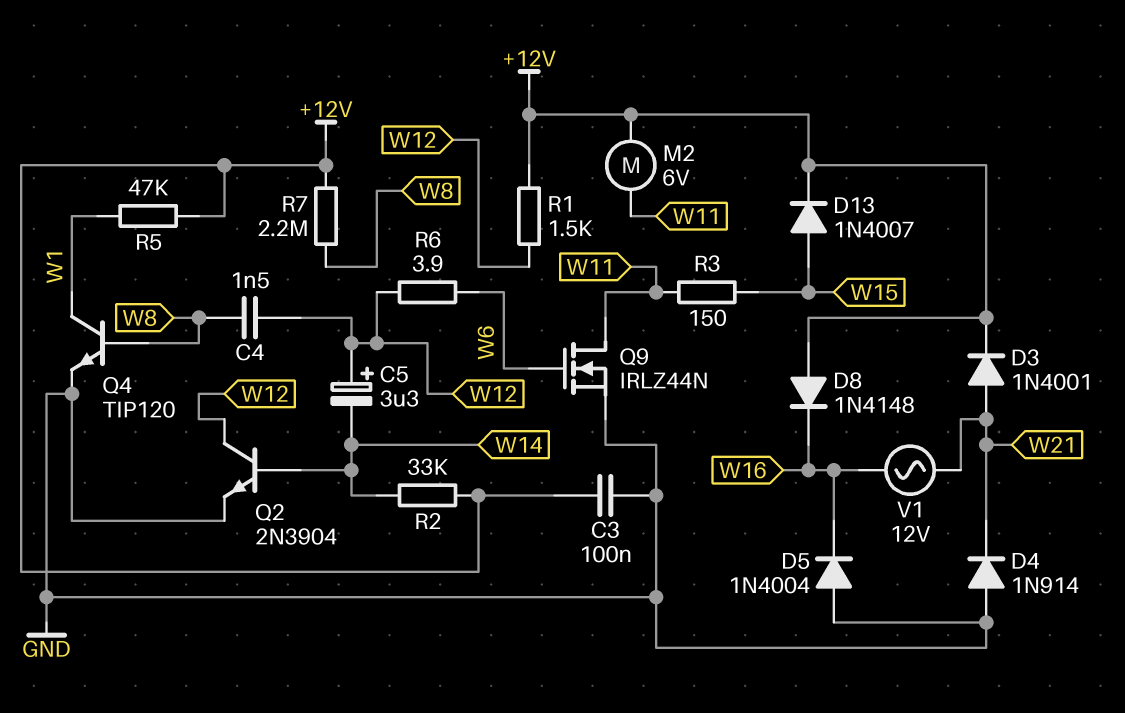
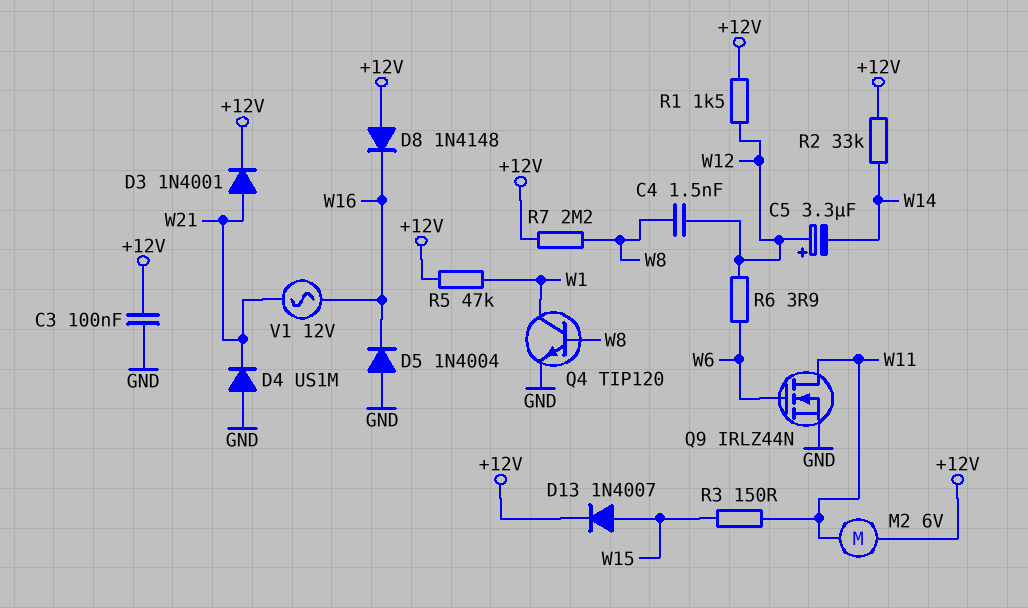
D4: diode 1N914 (A GND, K W21) -> diode US1M (A GND, K W21)
Q2: NPN 2N3904 (B W14, C W12, E GND) -> none

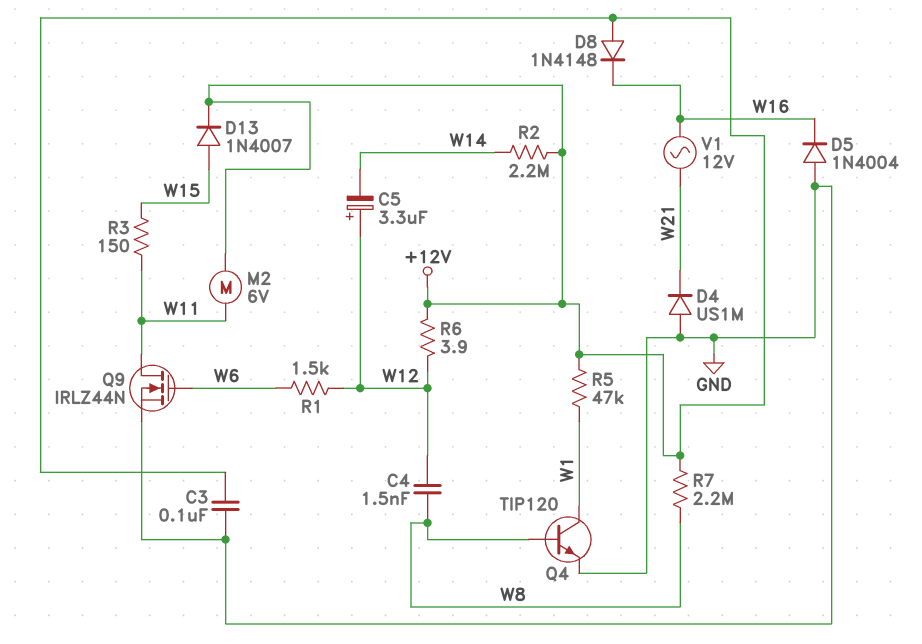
D3: diode 1N4001 (A W21, K +12V) -> none
R1: 1.5k (+12V, W12) -> 1.5k (W6, W12)
R2: 33k (+12V, W14) -> 2.2M (+12V, W14)
R6: 3.9 (W6, W12) -> 3.9 (+12V, W12)

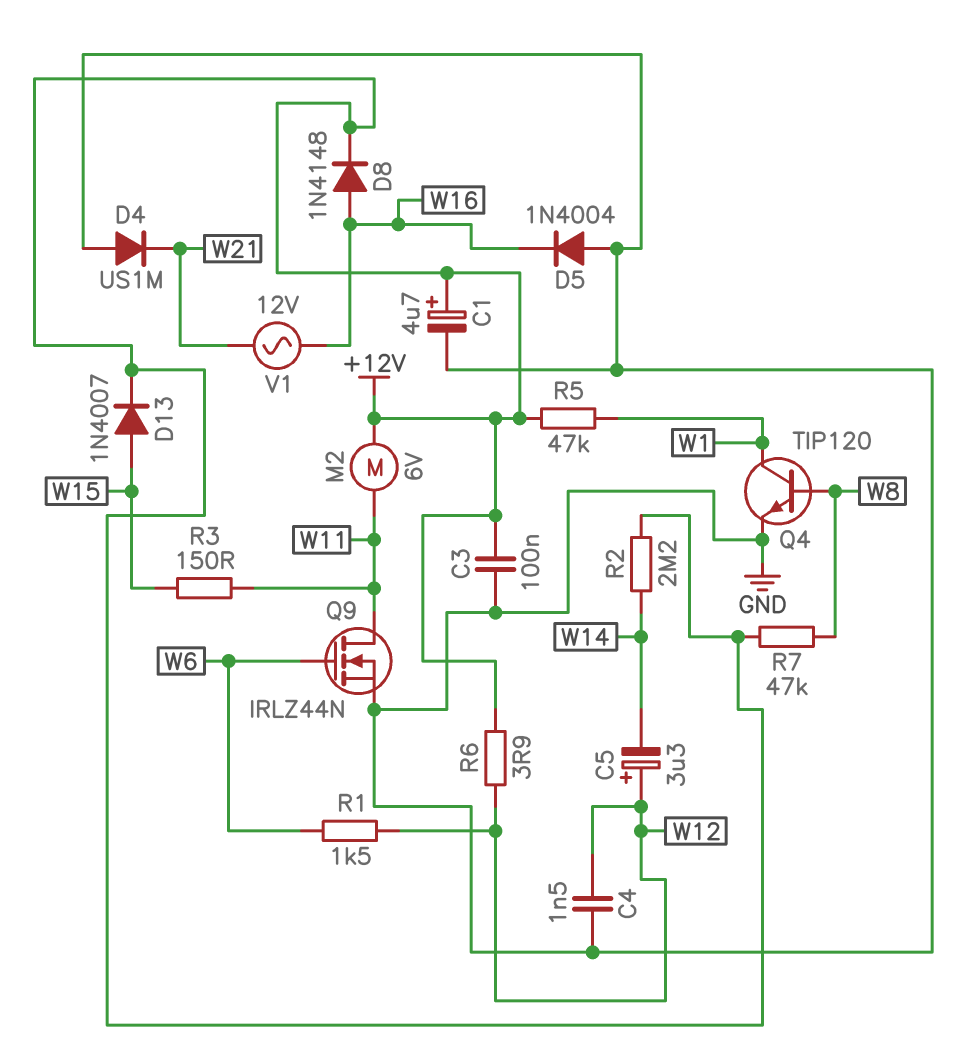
C1: none -> 4.7uF (plus +12V, minus GND)
C4: 1.5nF (W8, W12) -> 1.5nF (GND, W12)
D8: diode 1N4148 (A +12V, K W16) -> diode 1N4148 (A W16, K +12V)
R7: 2.2M (+12V, W8) -> 47k (+12V, W8)

